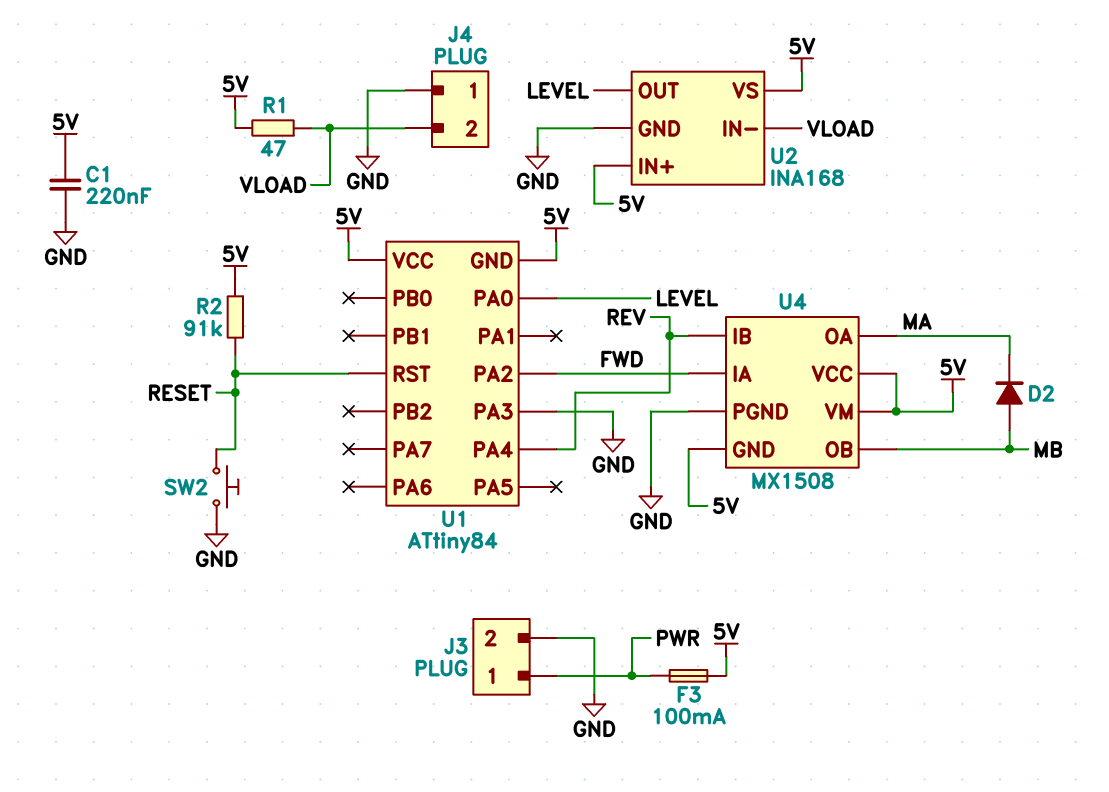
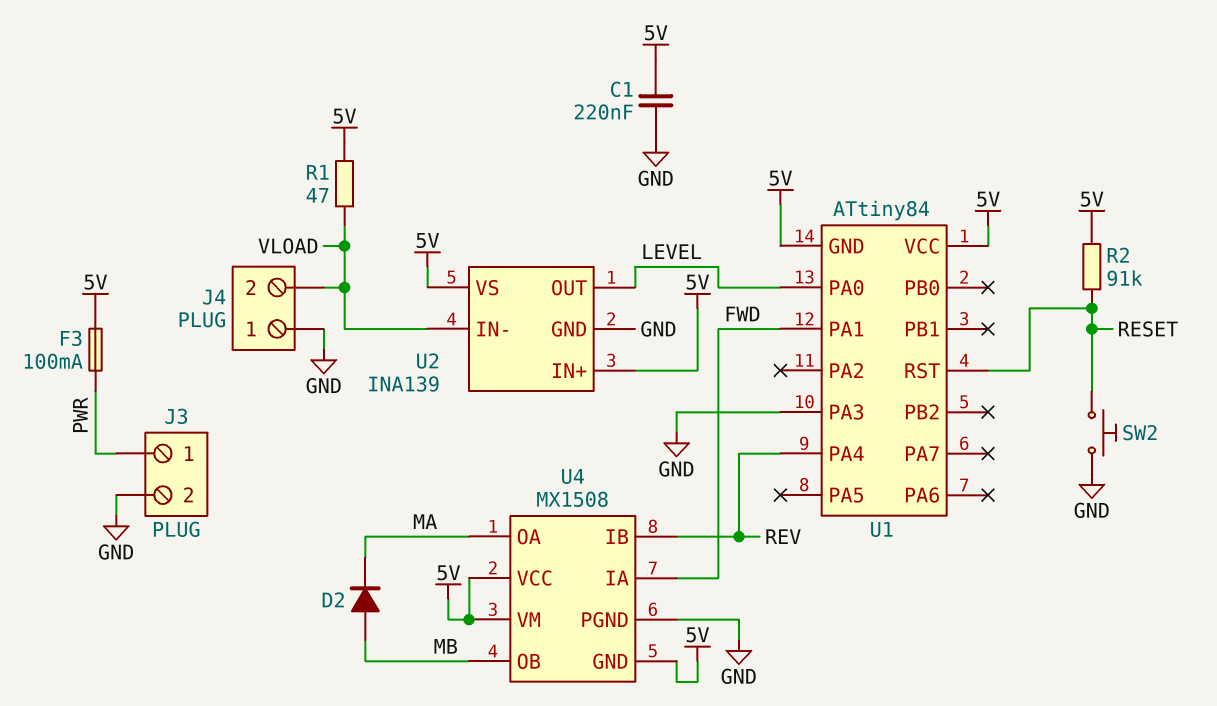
U1 pin PA1: none -> FWD
U1 pin PA2: FWD -> none
U2: INA168 -> INA139

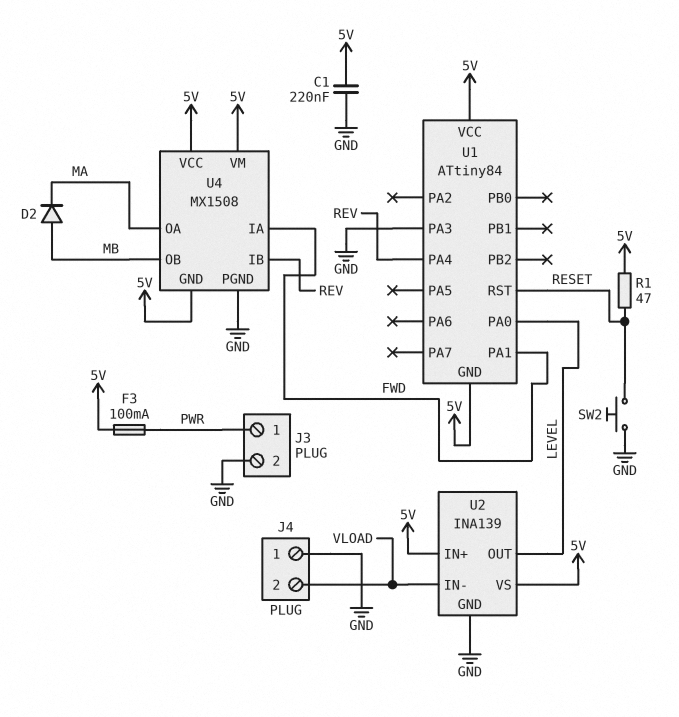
R1: 47 (5V, VLOAD) -> 47 (5V, RESET)
R2: 91k (5V, RESET) -> none

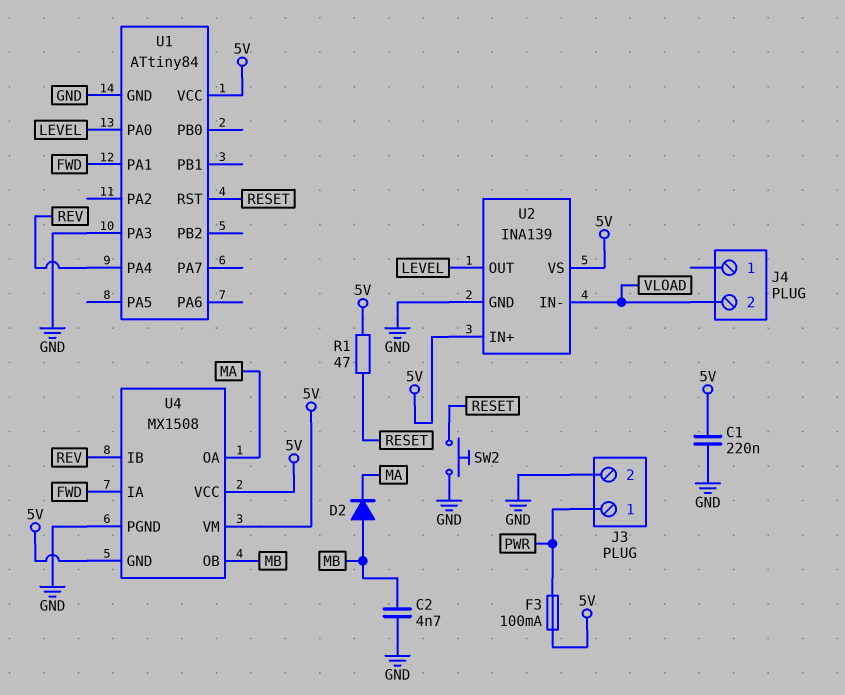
C2: none -> 4.7nF (GND, MB)
J4 pin 1: GND -> none
U1 pin GND: 5V -> GND

